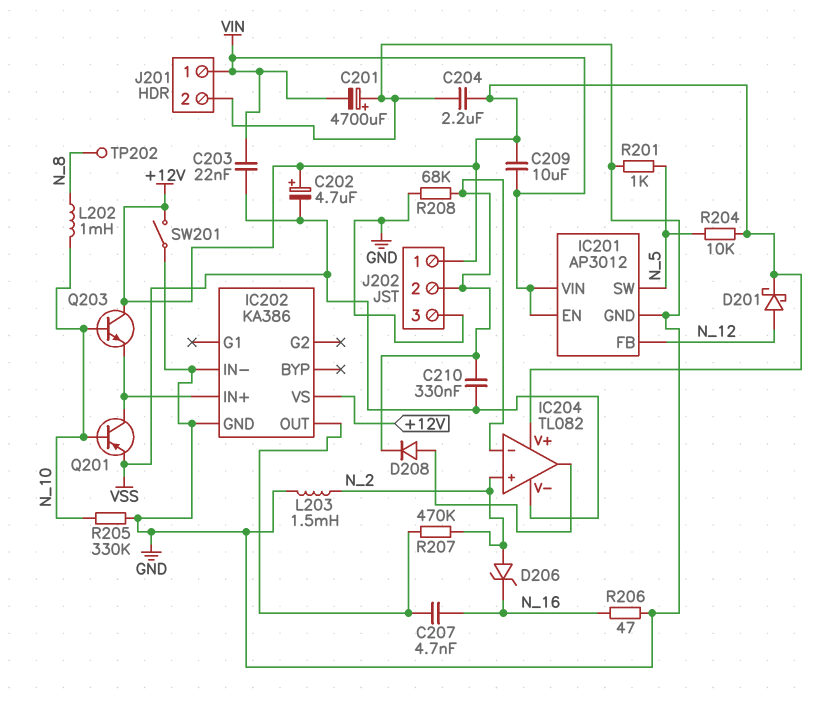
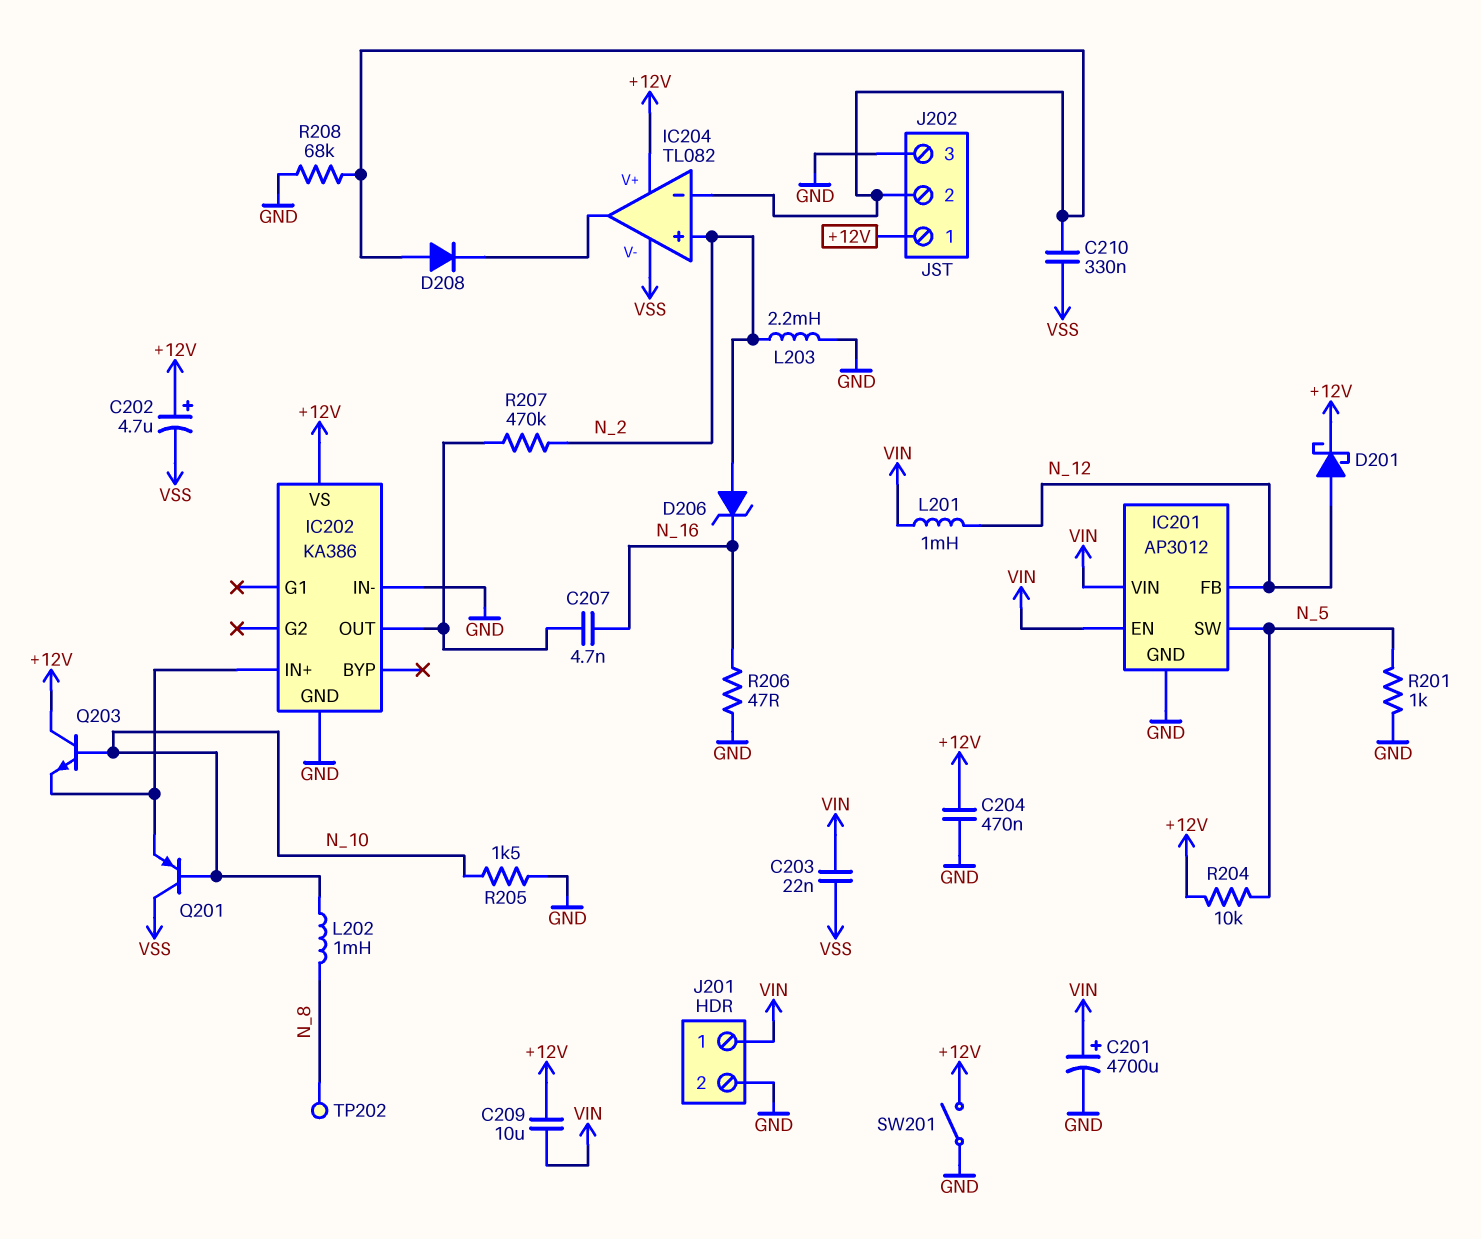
C201: 4700uF (plus GND, minus VIN) -> 4700uF (plus VIN, minus GND)
C204: 2.2uF (+12V, GND) -> 470nF (+12V, GND)
D208: diode (A IC204/out, K IC204/in-) -> diode (A IC204/in-, K IC204/out)
L201: none -> 1mH (N_12, VIN)
L203: 1.5mH (GND, N_2) -> 2.2mH (GND, N_2)
Q201: PNP (B N_10, C IC202/IN+, E VSS) -> PNP (B N_10, C VSS, E IC202/IN+)
R205: 330k (GND, N_10) -> 1.5k (GND, N_10)

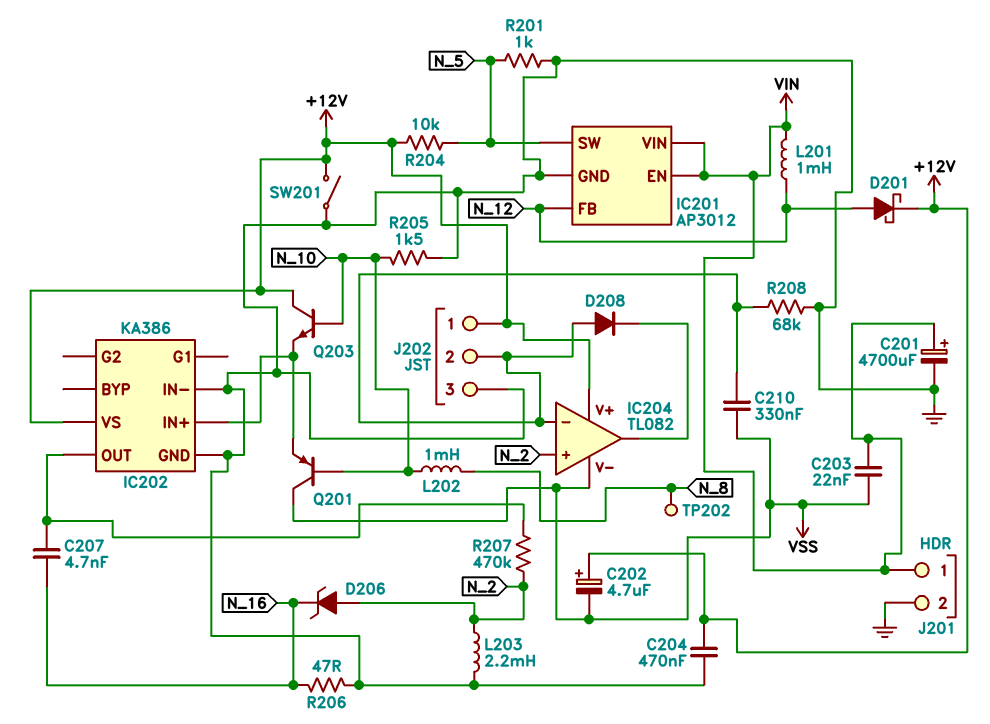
C209: 10uF (+12V, VIN) -> none

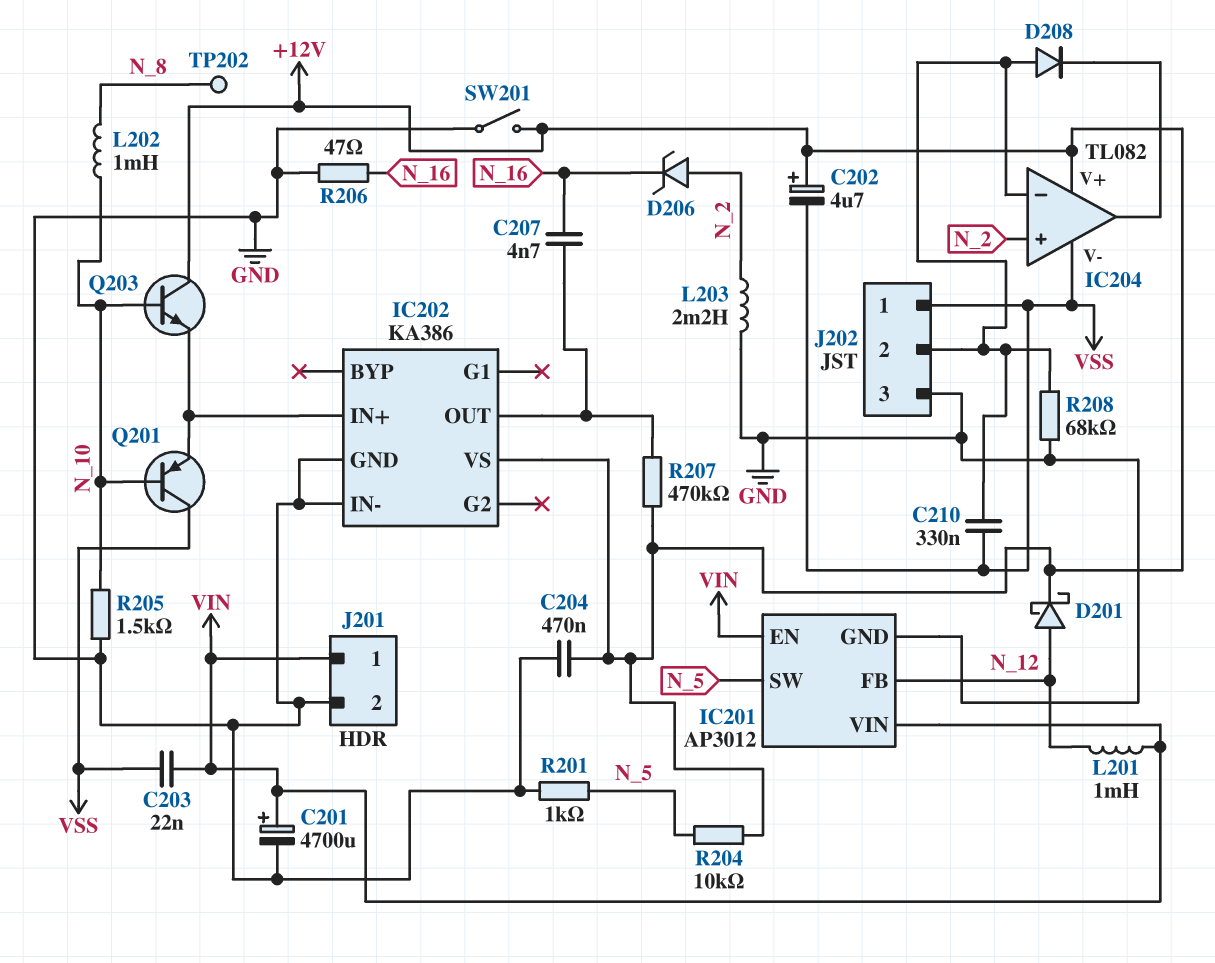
J202 pin 1: +12V -> VSS
R207: 470k (IC202/OUT, N_2) -> 470k (+12V, IC202/OUT)

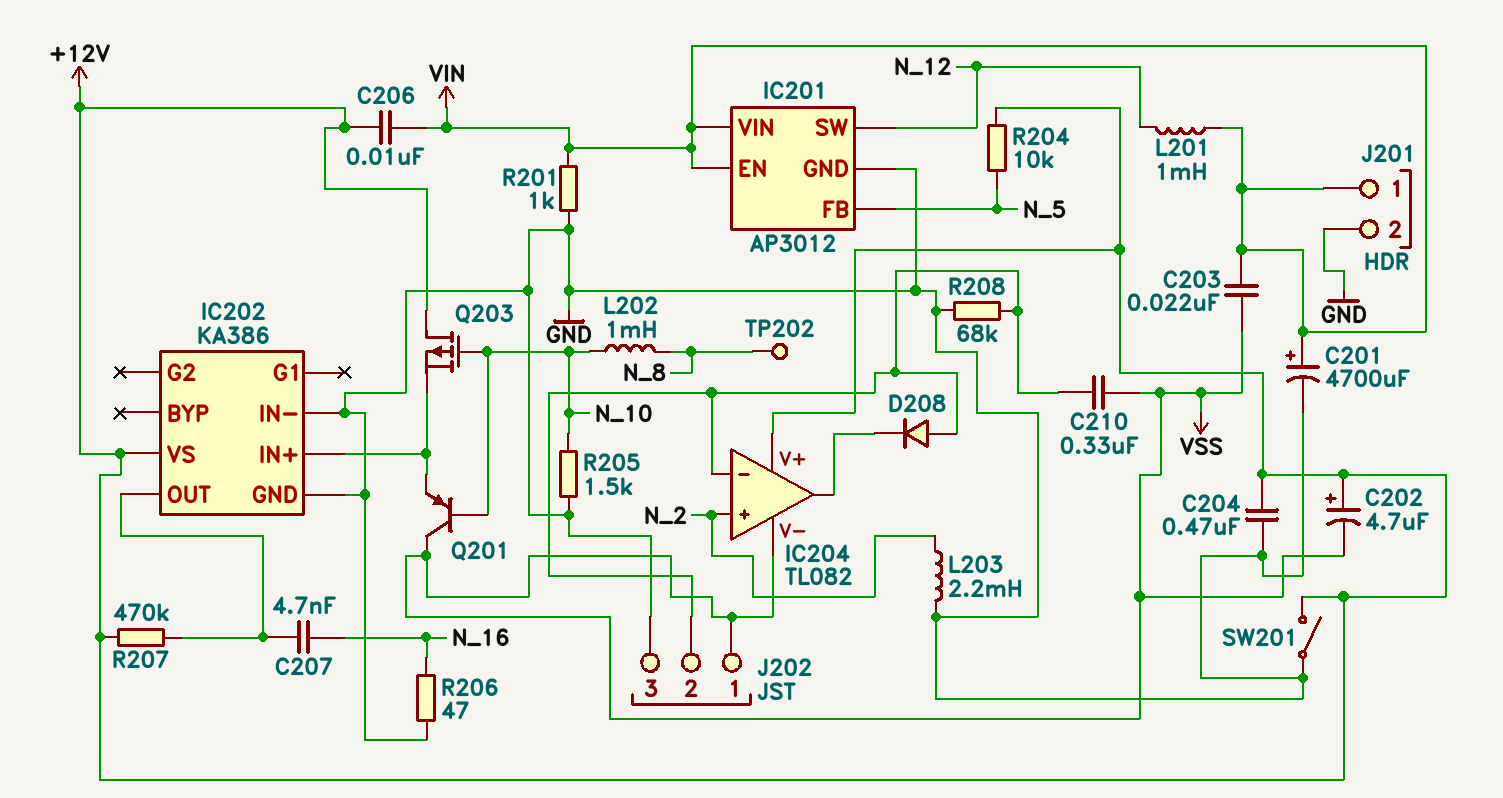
C206: none -> 10nF (+12V, VIN)
D201: schottky (A N_12, K +12V) -> none
D206: zener (A N_2, K N_16) -> none
IC201 pin FB: N_12 -> N_5
IC201 pin SW: N_5 -> N_12
Q203: NPN (B N_10, C +12V, E IC202/IN+) -> PMOS (G N_10, D +12V, S IC202/IN+)
R201: 1k (GND, N_5) -> 1k (GND, VIN)

